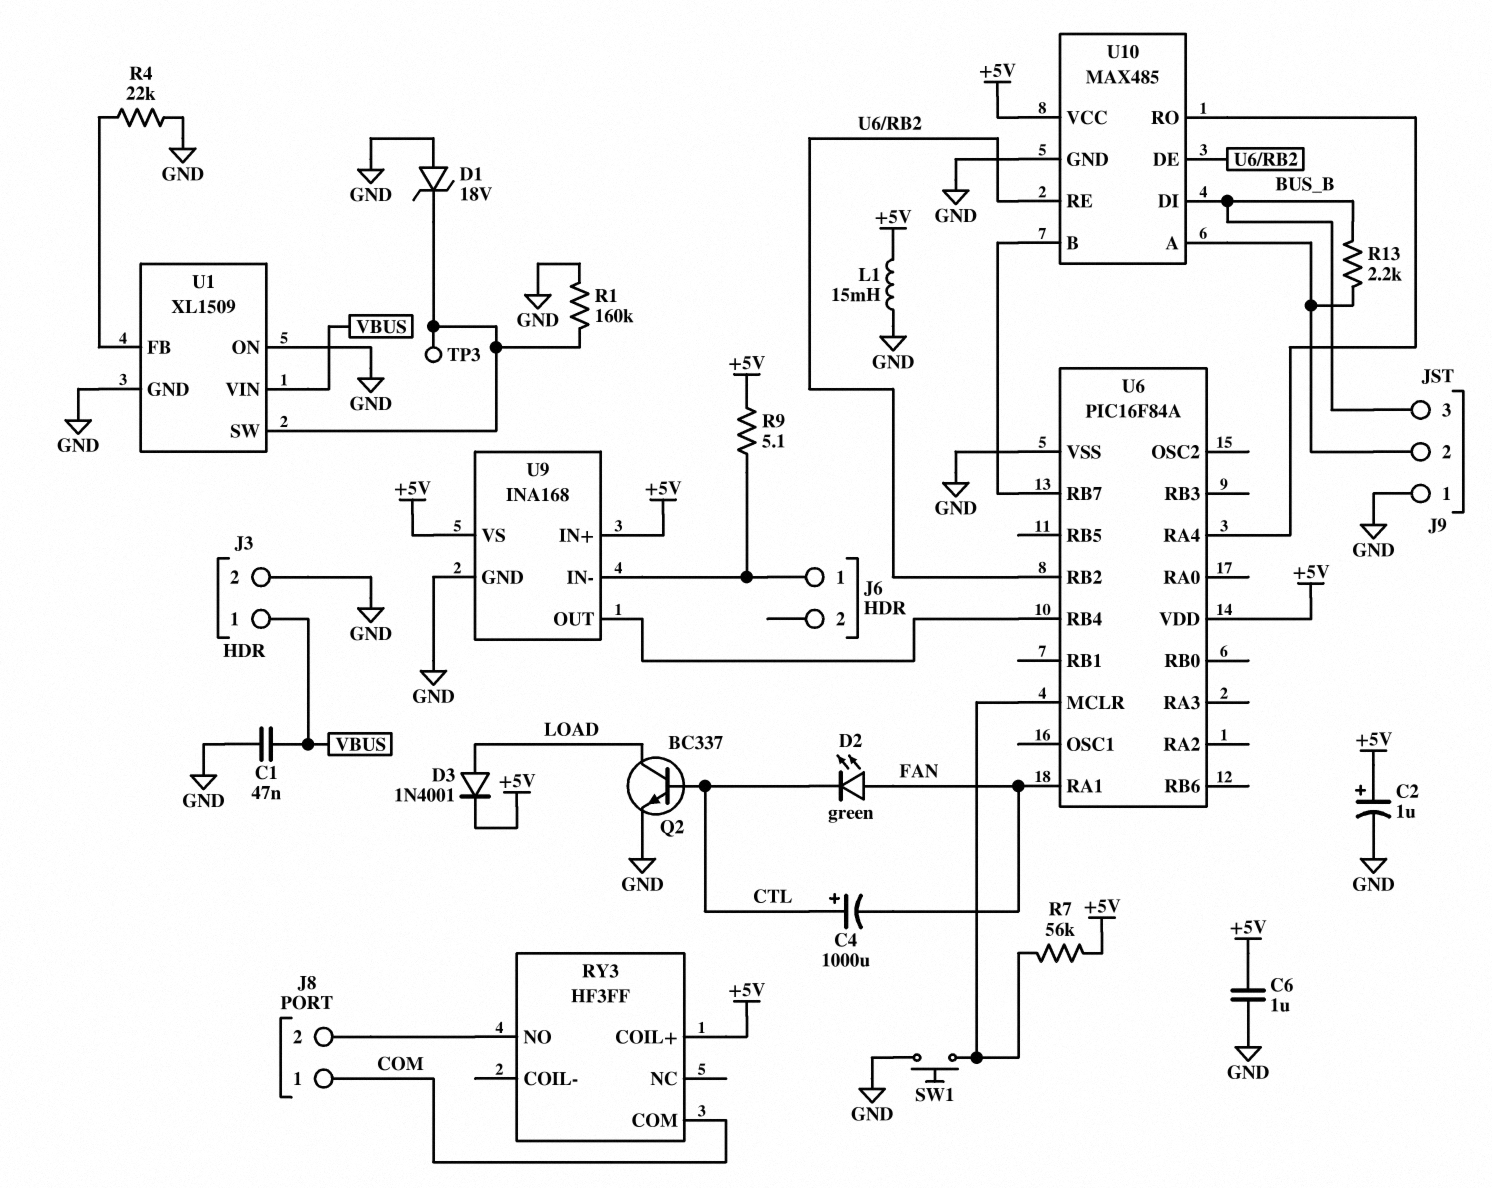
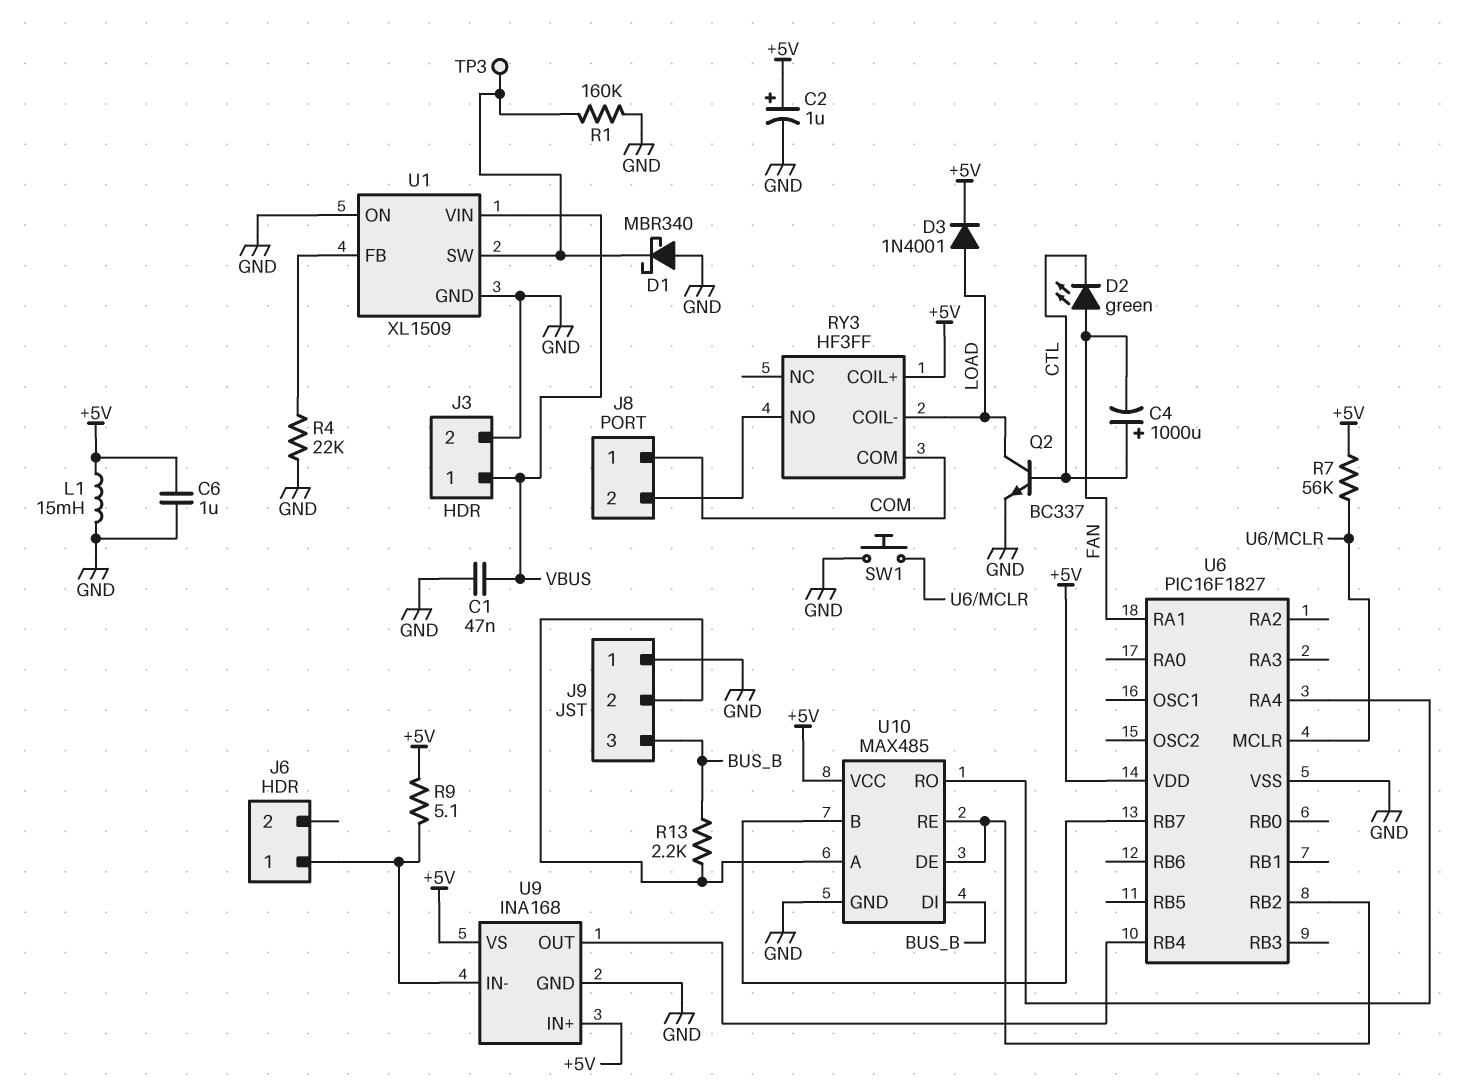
D1: zener 18V (A GND, K U1/SW) -> schottky MBR340 (A GND, K U1/SW)
RY3 pin COIL-: none -> LOAD
U6: PIC16F84A -> PIC16F1827

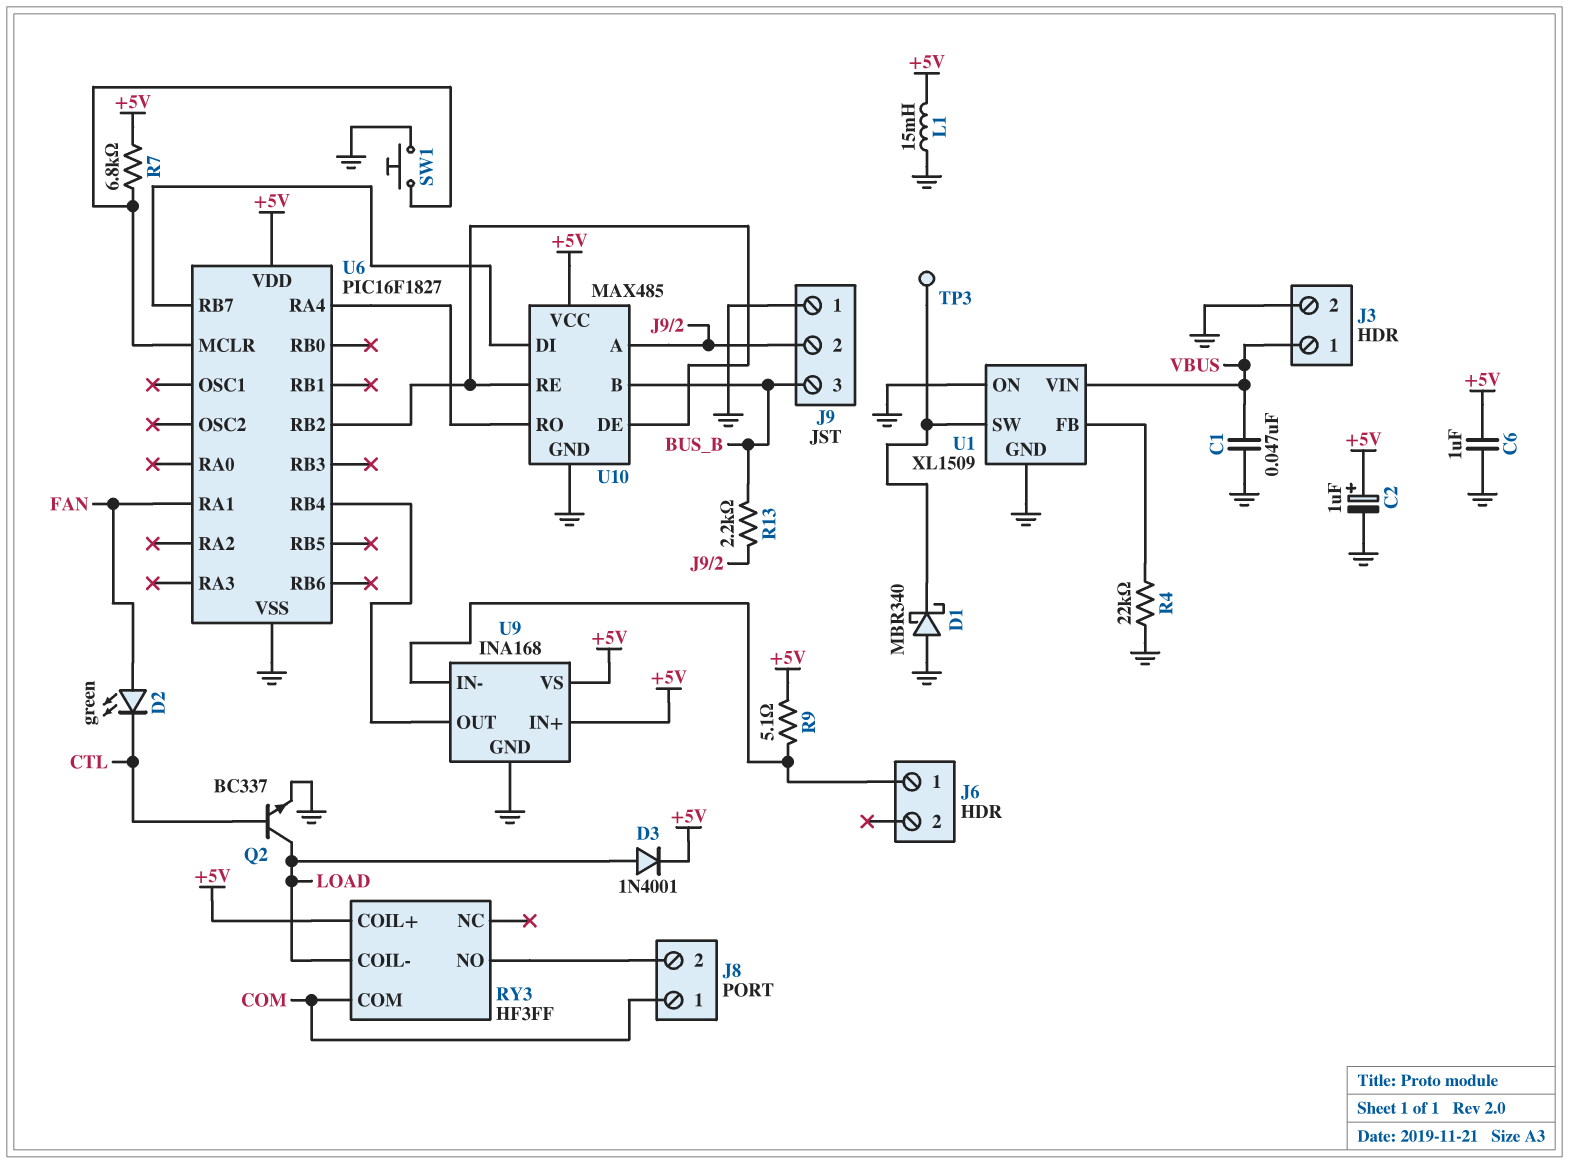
C4: 1000uF (plus CTL, minus FAN) -> none
R1: 160k (GND, U1/SW) -> none
R7: 56k (+5V, U6/MCLR) -> 6.8k (+5V, U6/MCLR)
U10 pin B: U6/RB7 -> BUS_B
U10 pin DI: BUS_B -> U6/RB7

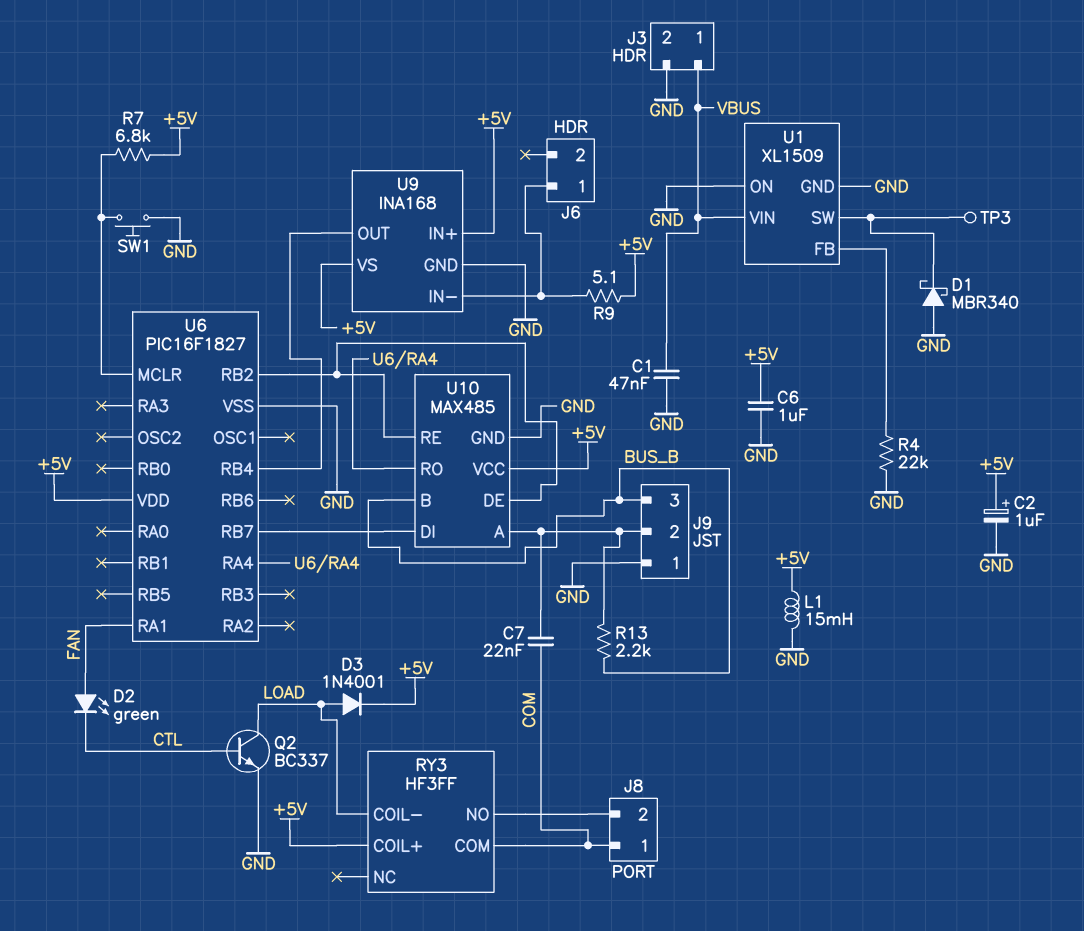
C7: none -> 22nF (COM, J9/2)

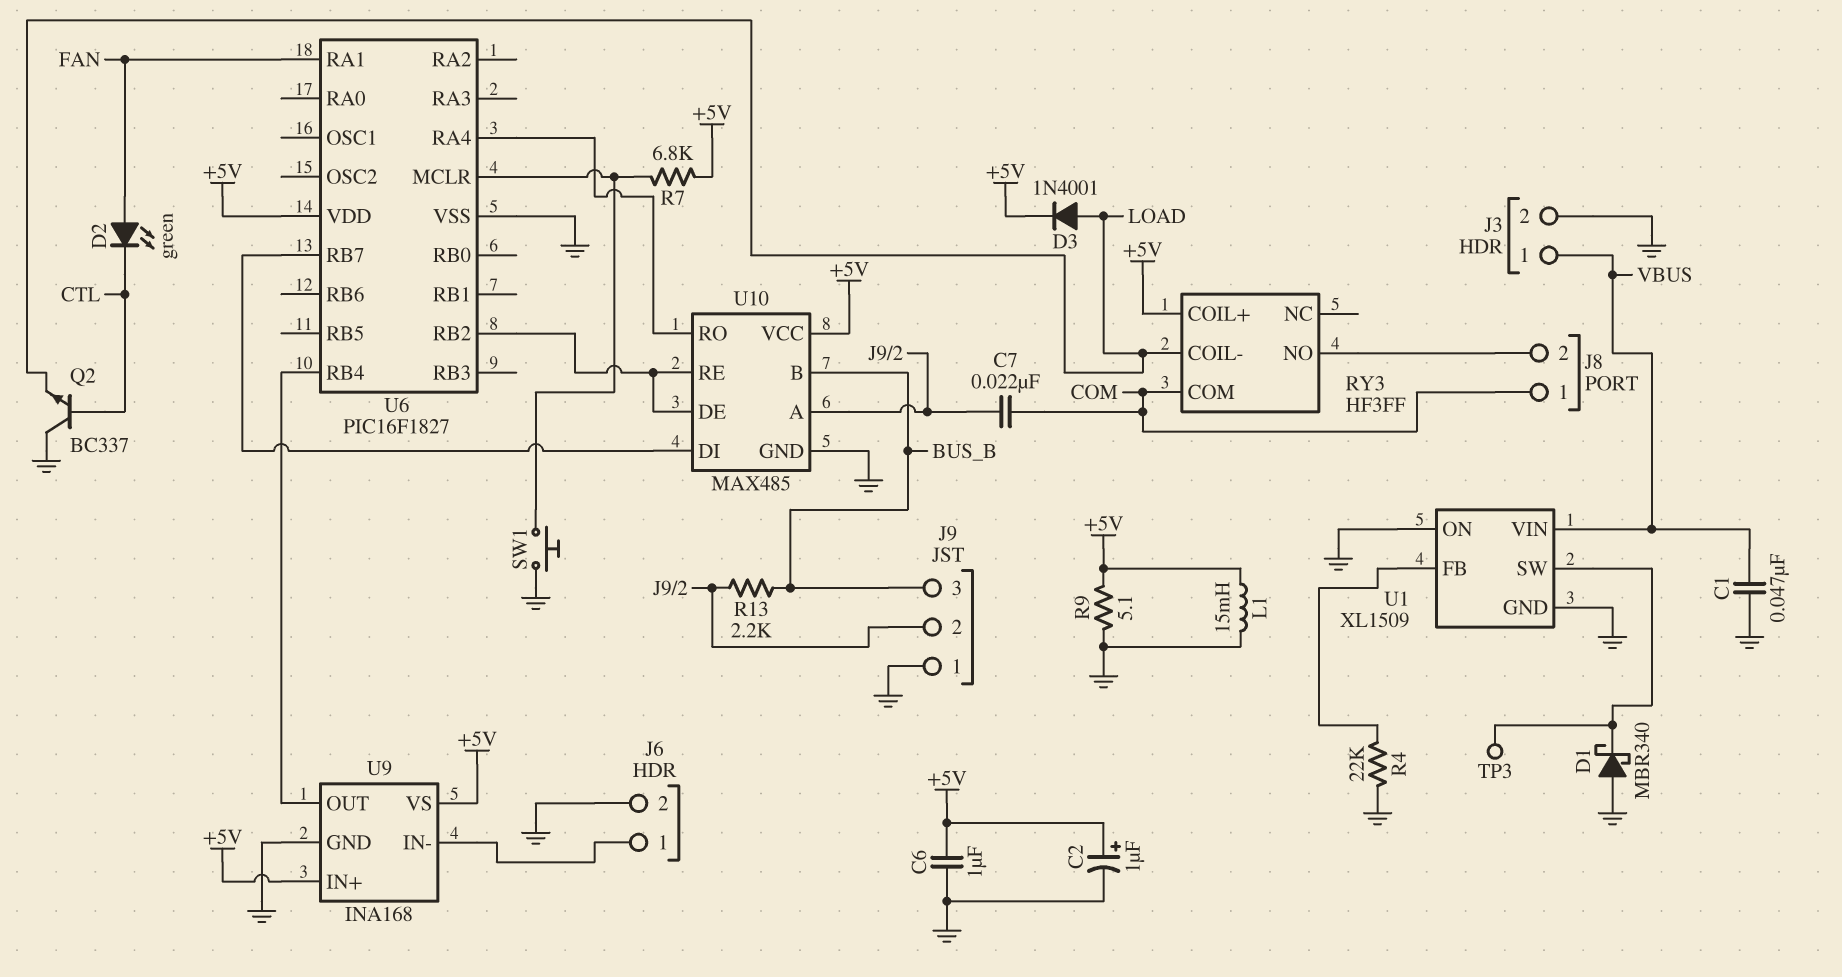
J6 pin 2: none -> GND
Q2: NPN BC337 (B CTL, C LOAD, E GND) -> NPN BC337 (B CTL, C GND, E LOAD)
R9: 5.1 (+5V, J6/1) -> 5.1 (+5V, GND)

